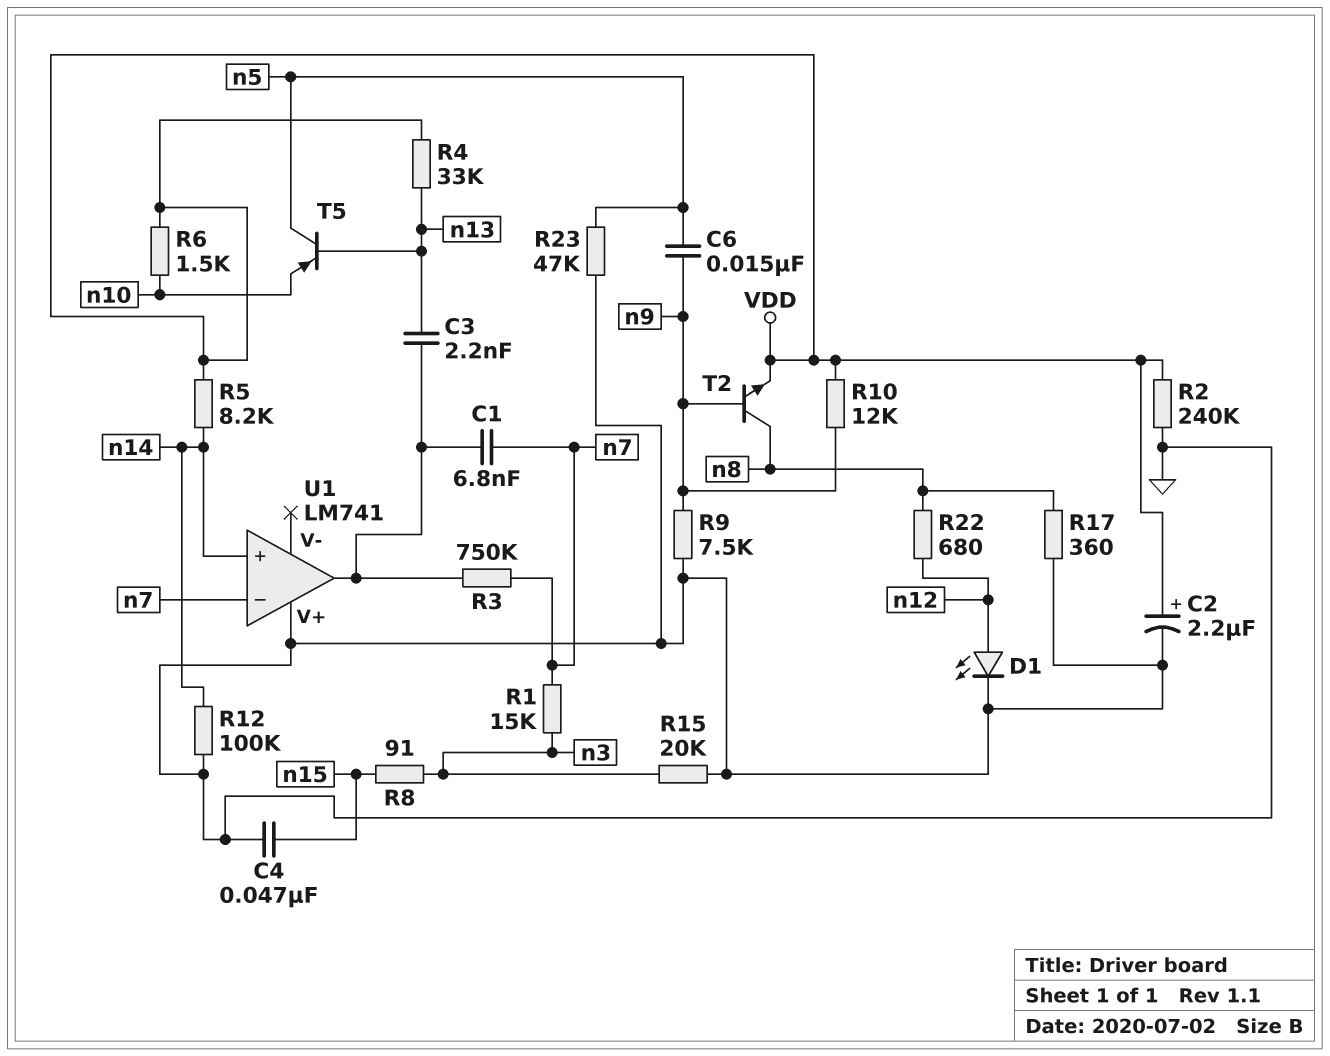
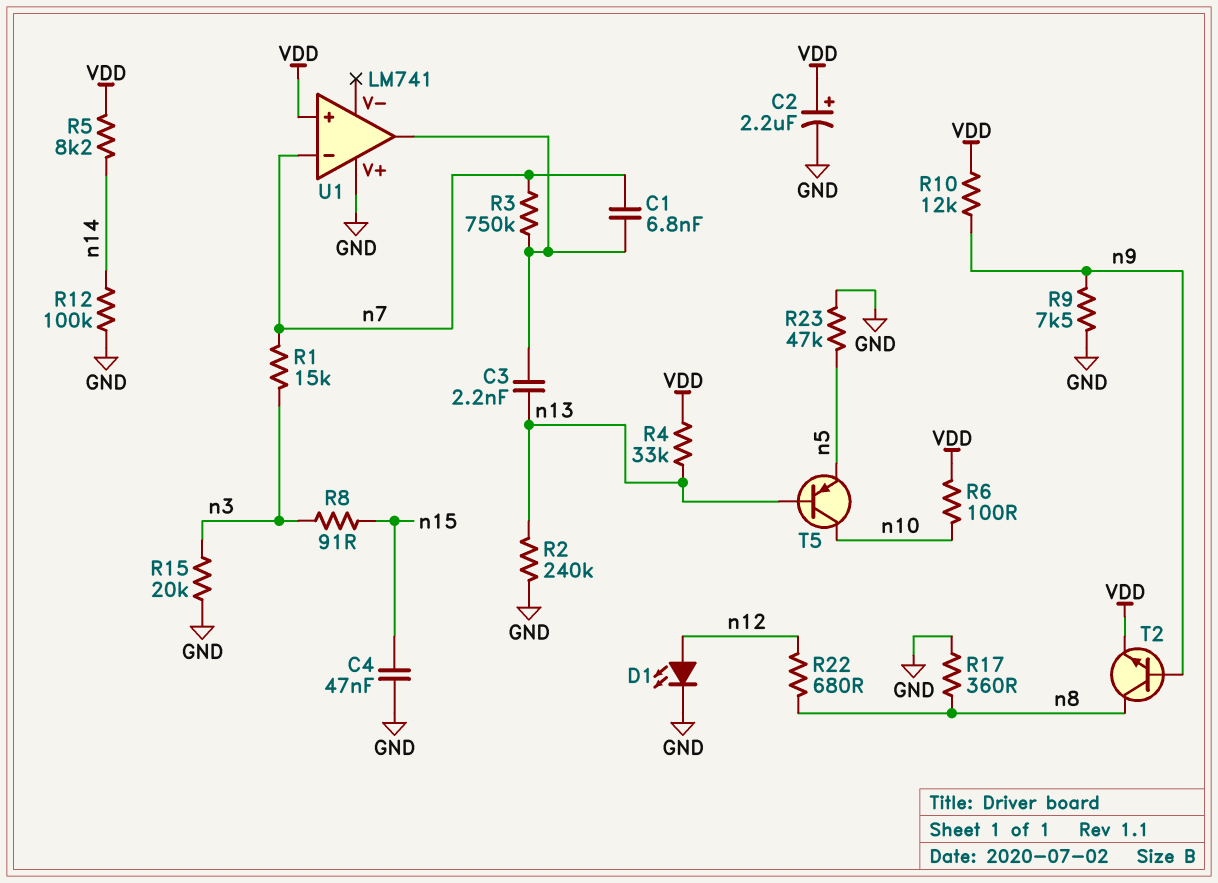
C6: 15nF (n5, n9) -> none
R2: 240k (GND, VDD) -> 240k (GND, n13)
R6: 1.5k (VDD, n10) -> 100 (VDD, n10)
T5: PNP (B n13, C n5, E n10) -> PNP (B n13, C n10, E n5)
U1 pin in+: n14 -> VDD

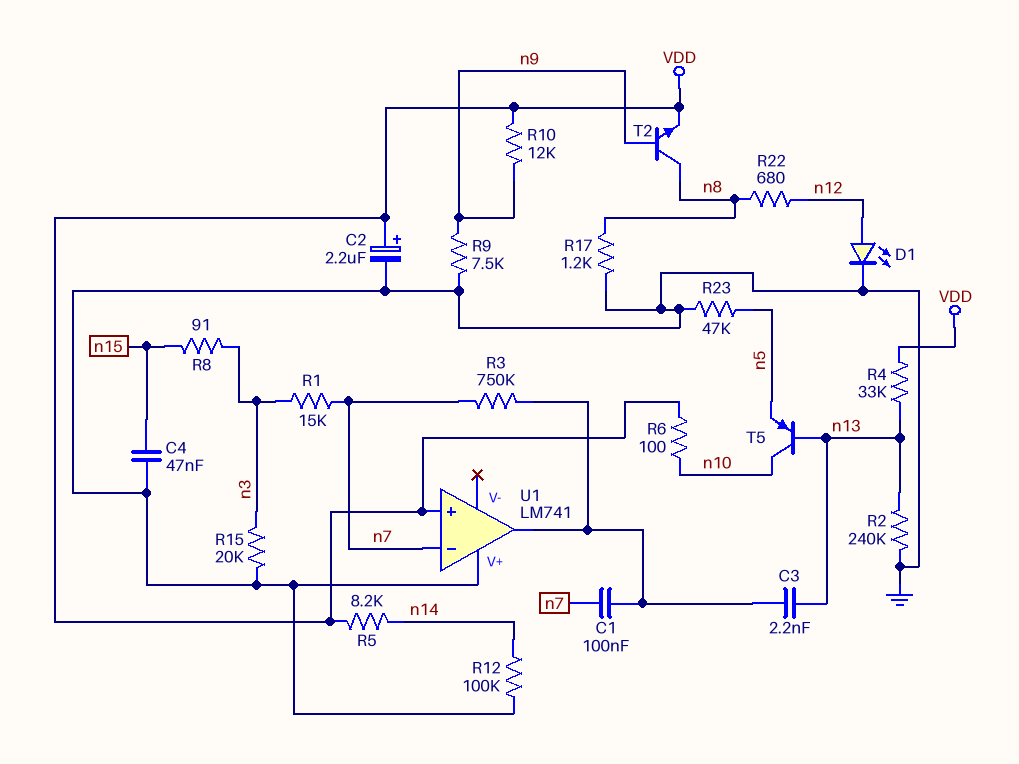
C1: 6.8nF (U1/out, n7) -> 100nF (U1/out, n7)
R17: 360 (GND, n8) -> 1.2k (GND, n8)

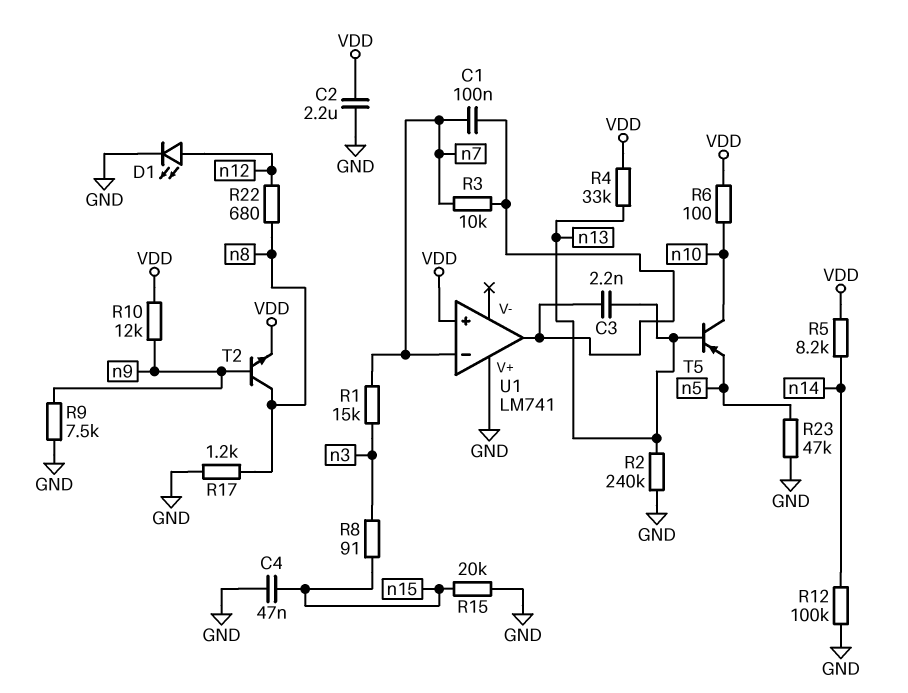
C2: 2.2uF (plus VDD, minus GND) -> 2.2uF (GND, VDD)
R3: 750k (U1/out, n7) -> 10k (U1/out, n7)
R15: 20k (GND, n3) -> 20k (GND, n15)

